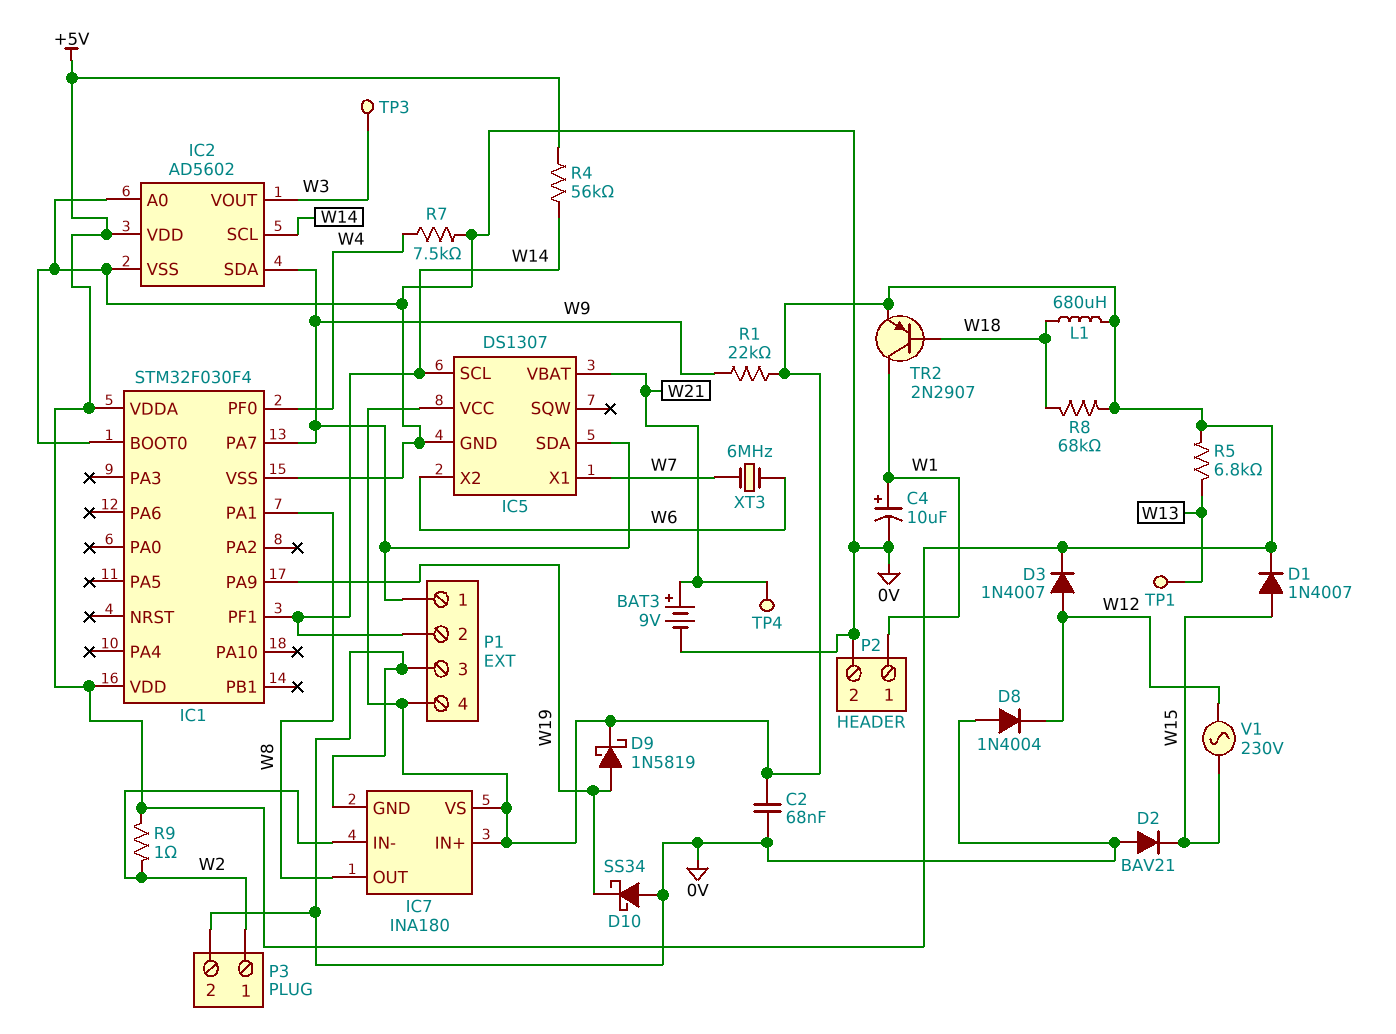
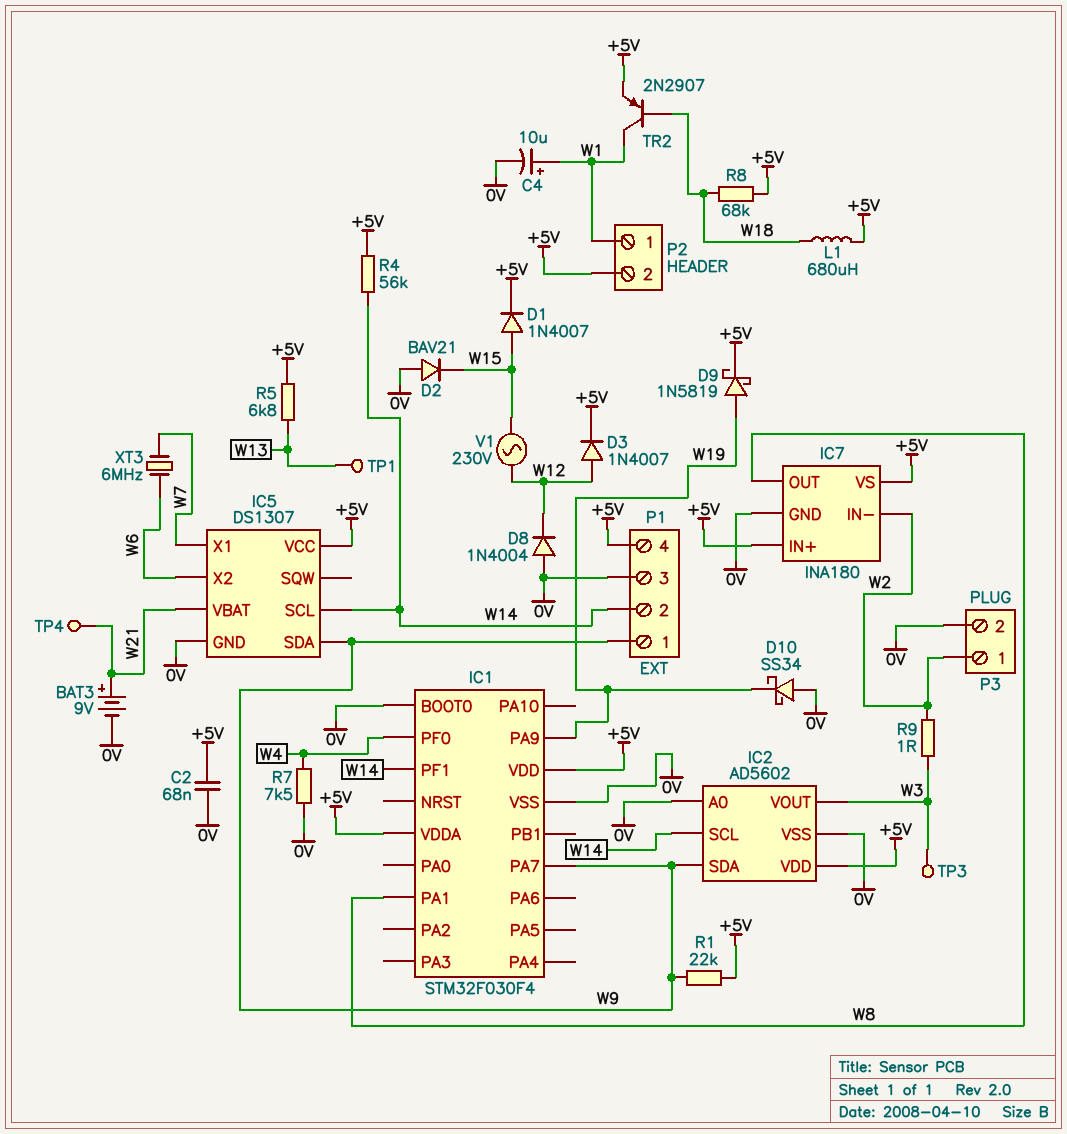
P2 pin 2: 0V -> +5V
R9: 1 (+5V, W2) -> 1 (W2, W3)

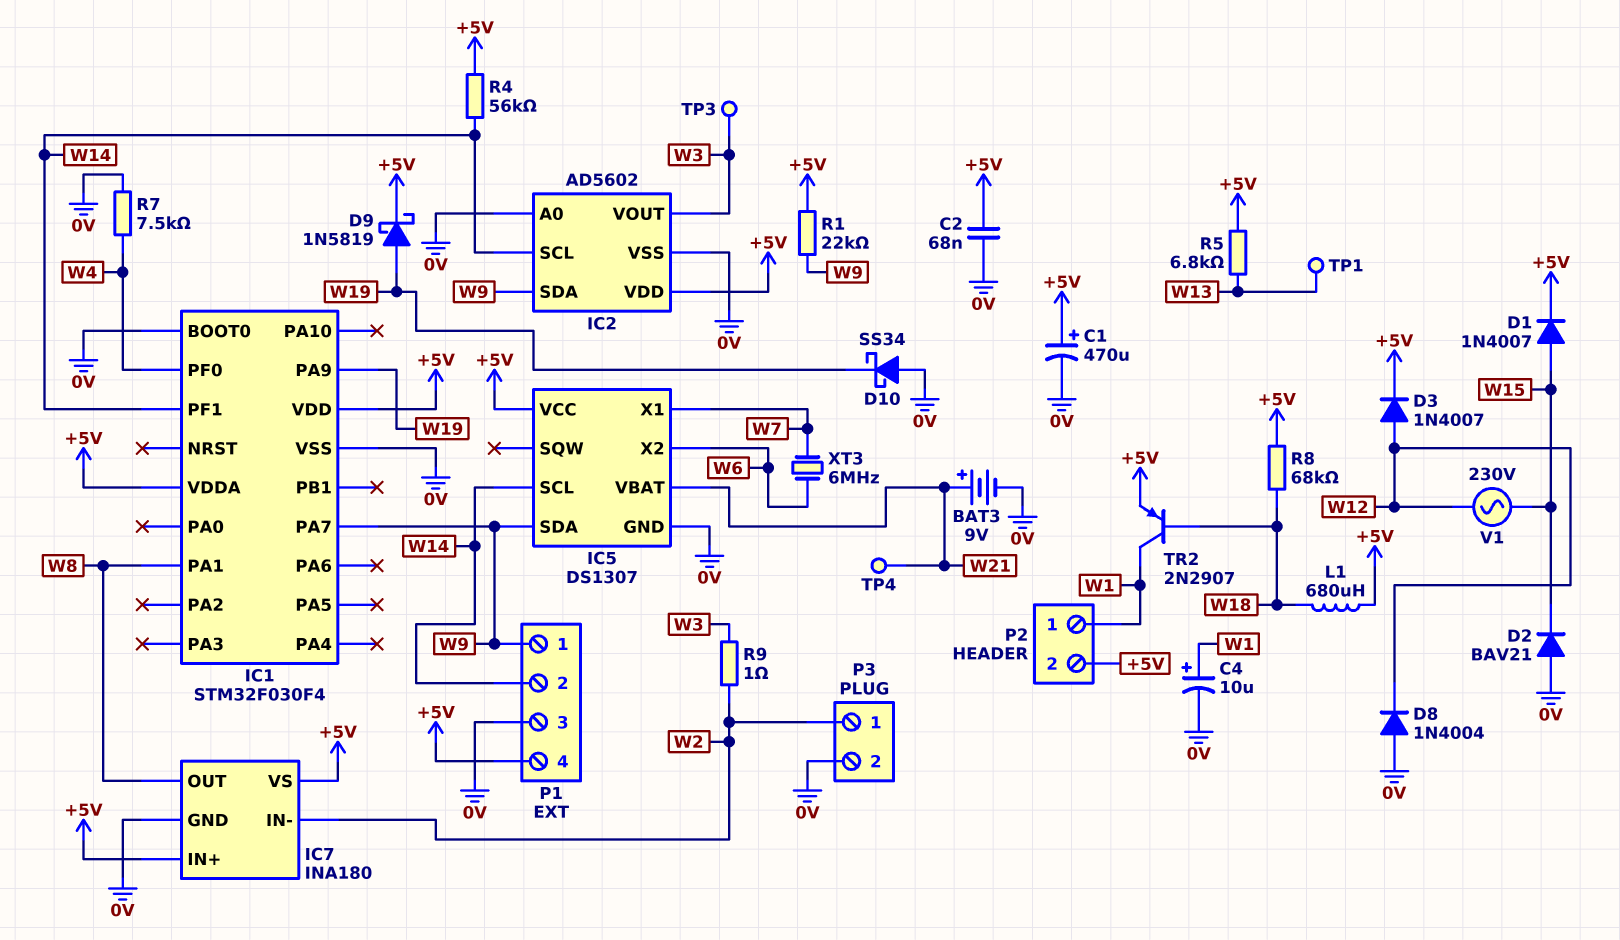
C1: none -> 470uF (plus +5V, minus 0V)

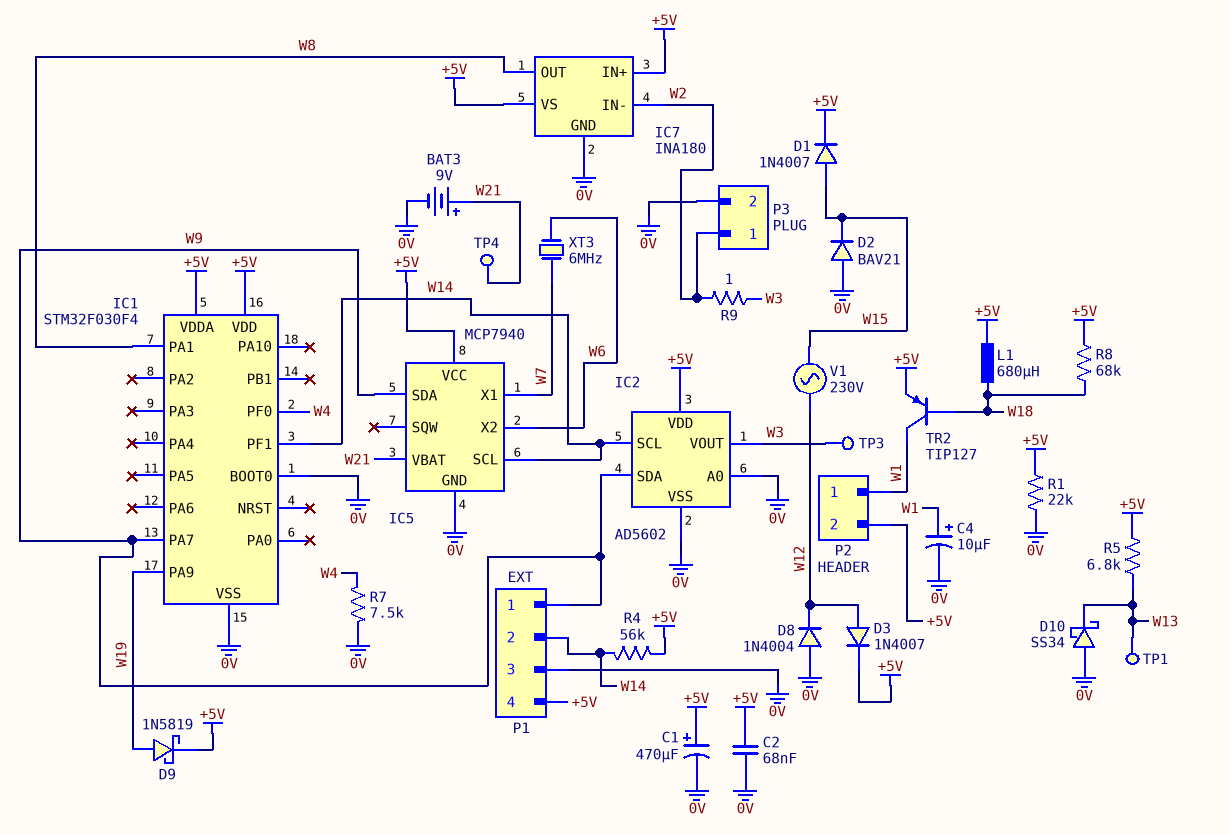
D10: schottky SS34 (A 0V, K W19) -> schottky SS34 (A 0V, K W13)
IC5: DS1307 -> MCP7940
R1: 22k (+5V, W9) -> 22k (+5V, 0V)
TR2: PNP 2N2907 (B W18, C W1, E +5V) -> PNP TIP127 (B W18, C W1, E +5V)

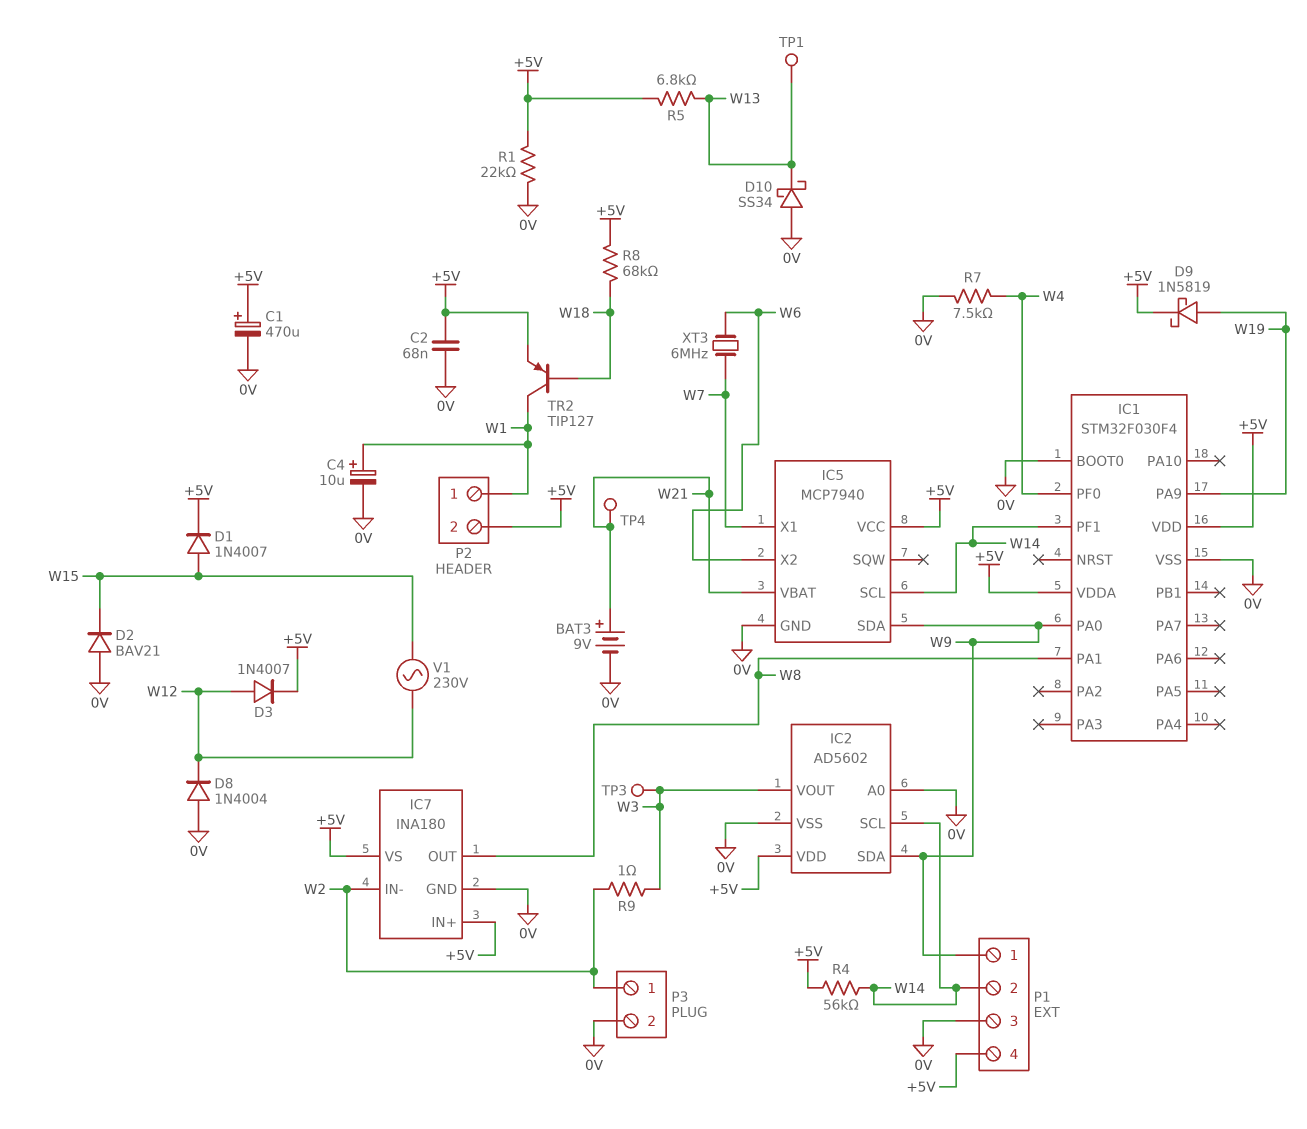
IC1 pin PA0: none -> W9
IC1 pin PA7: W9 -> none
L1: 680uH (+5V, W18) -> none

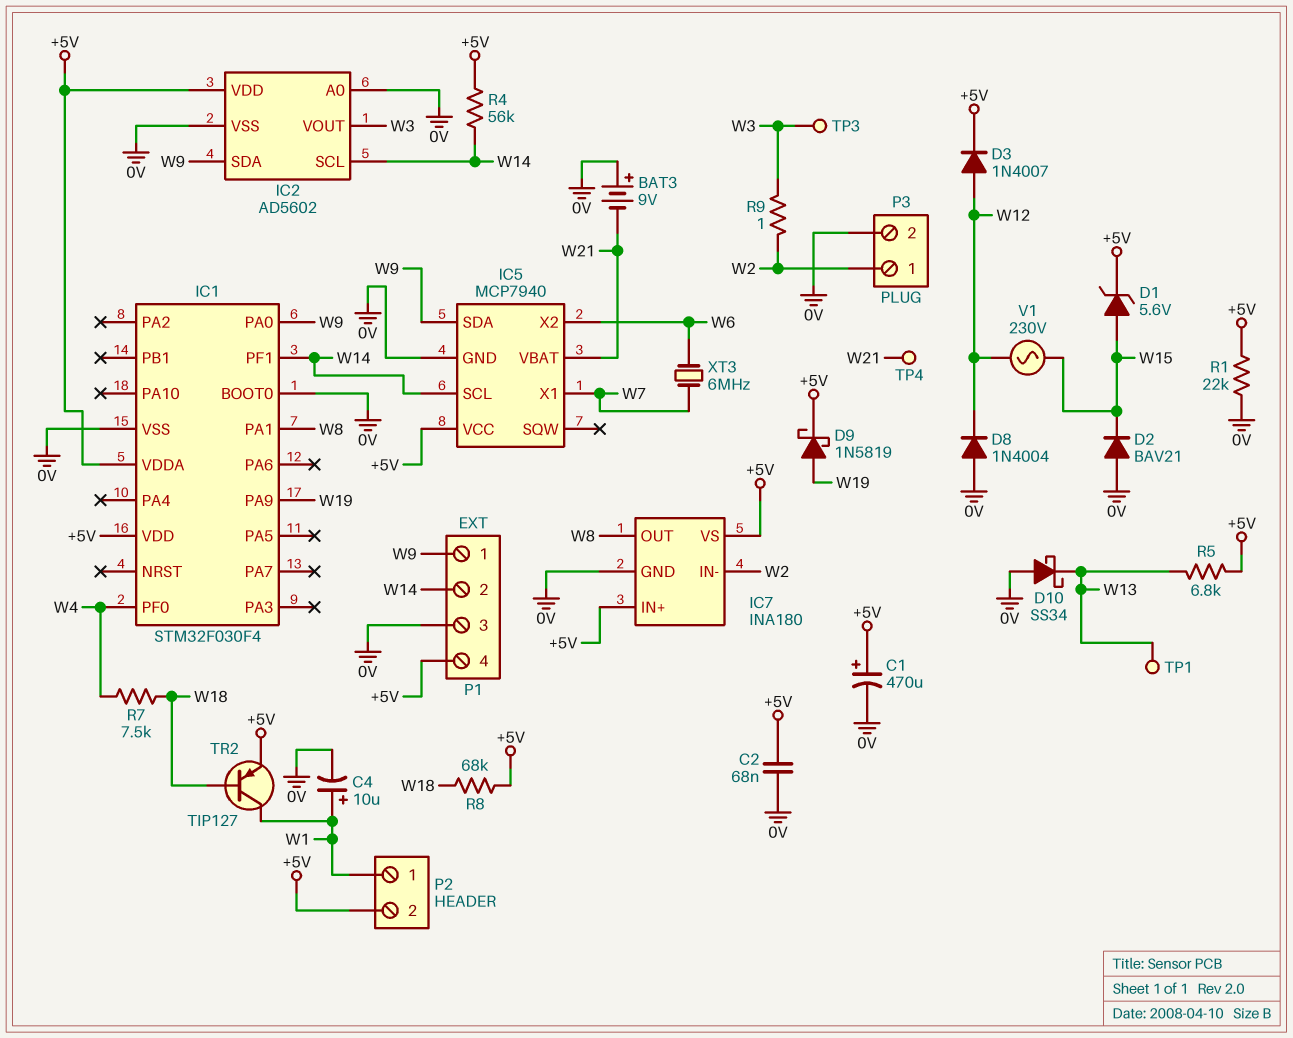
BAT3: 9V (plus W21, minus 0V) -> 9V (plus 0V, minus W21)
D1: diode 1N4007 (A W15, K +5V) -> zener 5.6V (A W15, K +5V)
R7: 7.5k (0V, W4) -> 7.5k (W4, W18)

